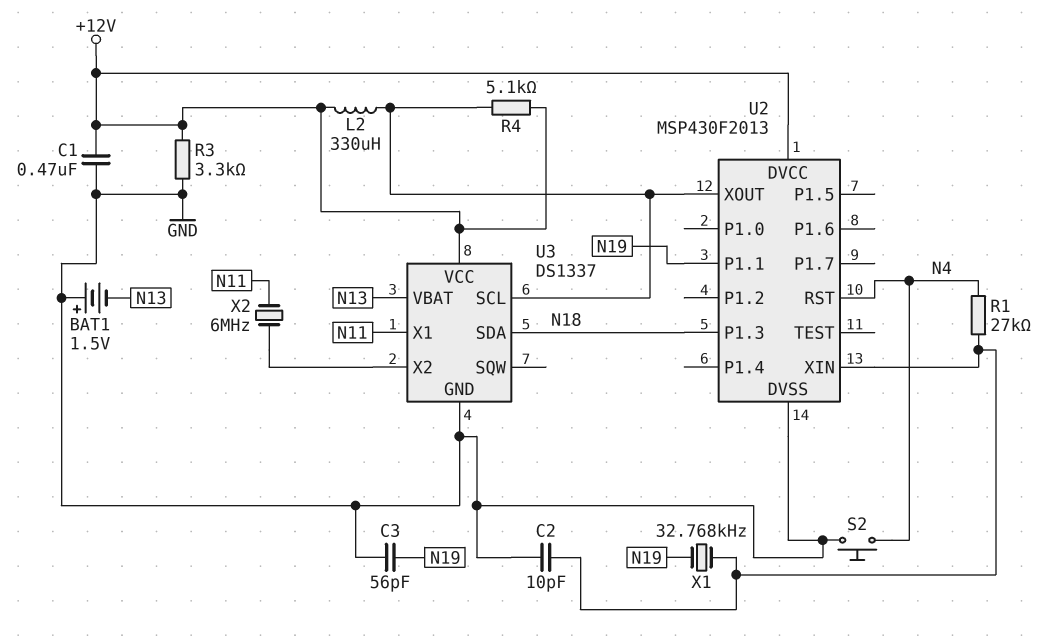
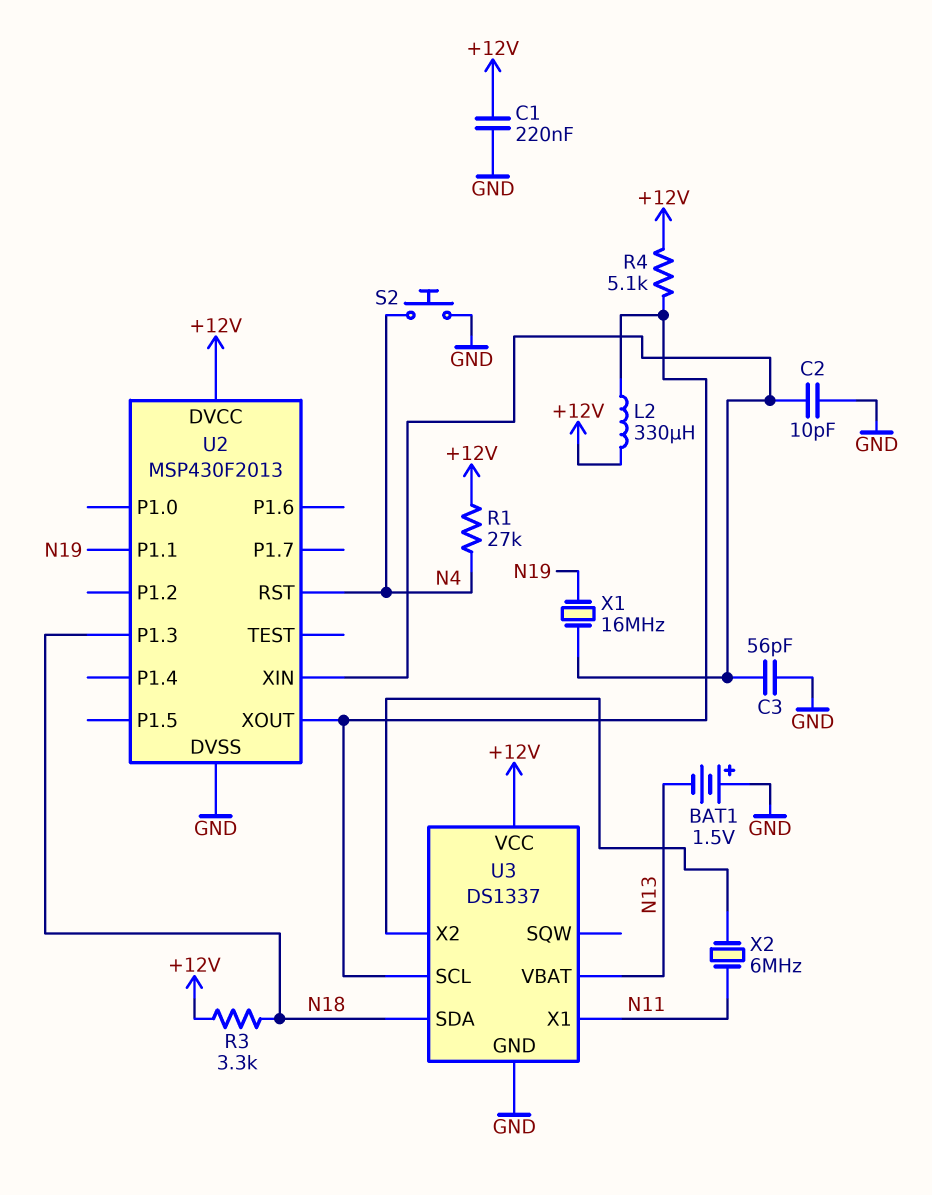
C1: 470nF (+12V, GND) -> 220nF (+12V, GND)
C3: 56pF (GND, N19) -> 56pF (GND, U2/XIN)
R1: 27k (N4, U2/XIN) -> 27k (+12V, N4)
R3: 3.3k (+12V, GND) -> 3.3k (+12V, N18)
X1: 32.768kHz (N19, U2/XIN) -> 16MHz (N19, U2/XIN)

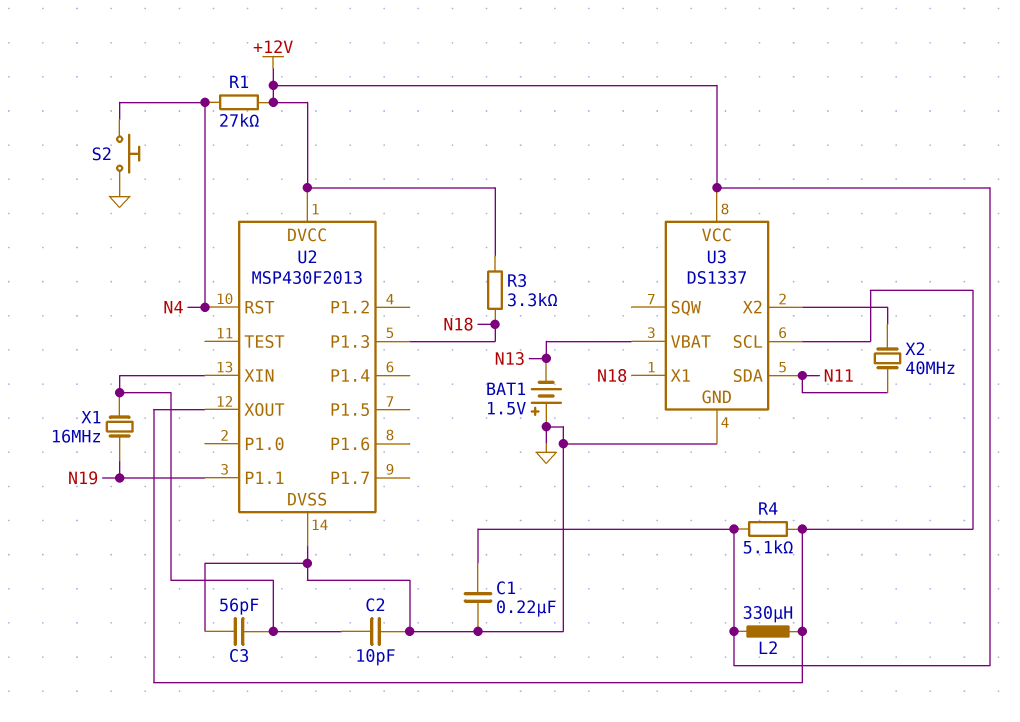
U3 pin SDA: N18 -> N11
U3 pin X1: N11 -> N18
X2: 6MHz (N11, U3/X2) -> 40MHz (N11, U3/X2)

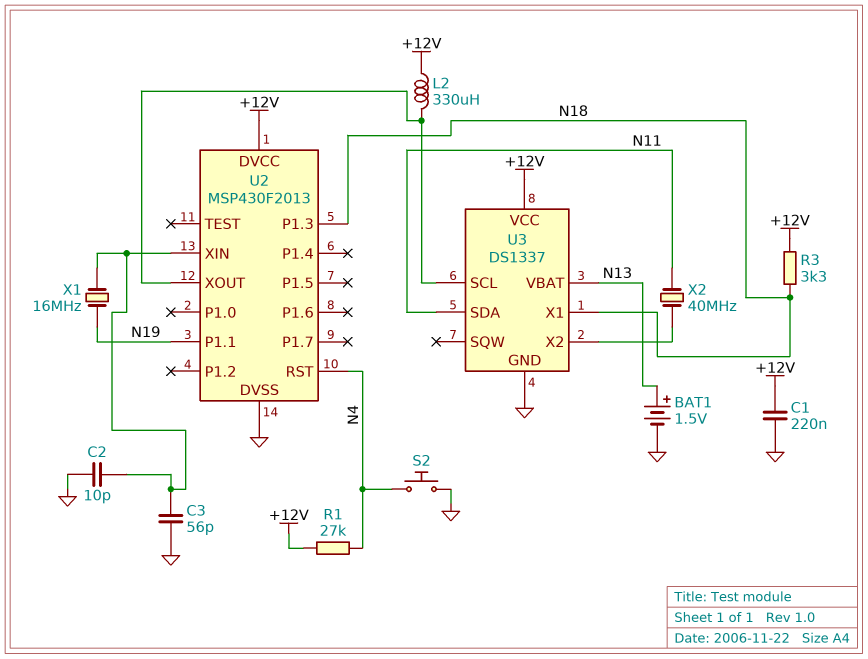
BAT1: 1.5V (plus GND, minus N13) -> 1.5V (plus N13, minus GND)
R4: 5.1k (+12V, U2/XOUT) -> none

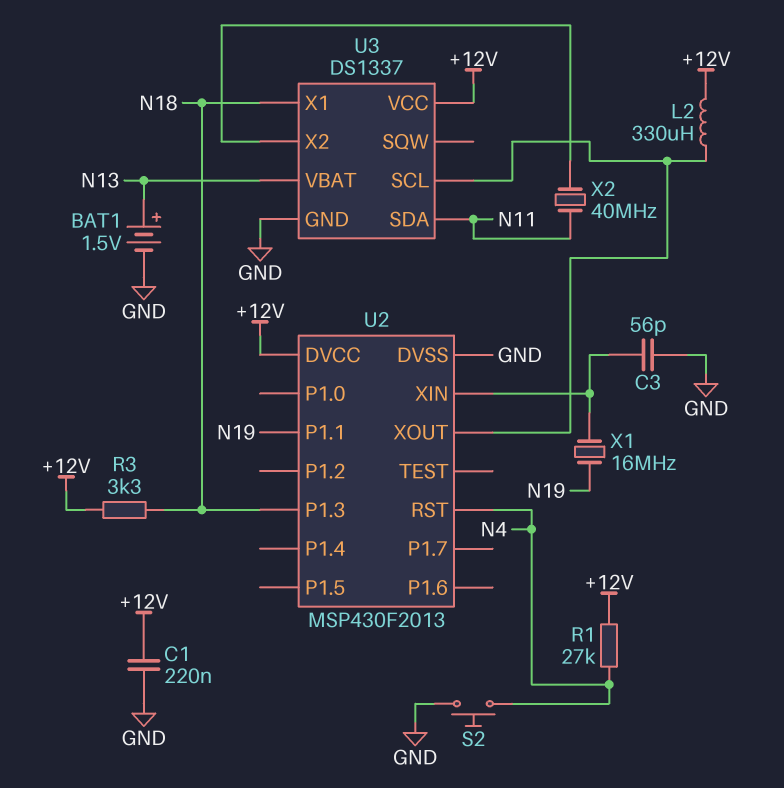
C2: 10pF (GND, U2/XIN) -> none

